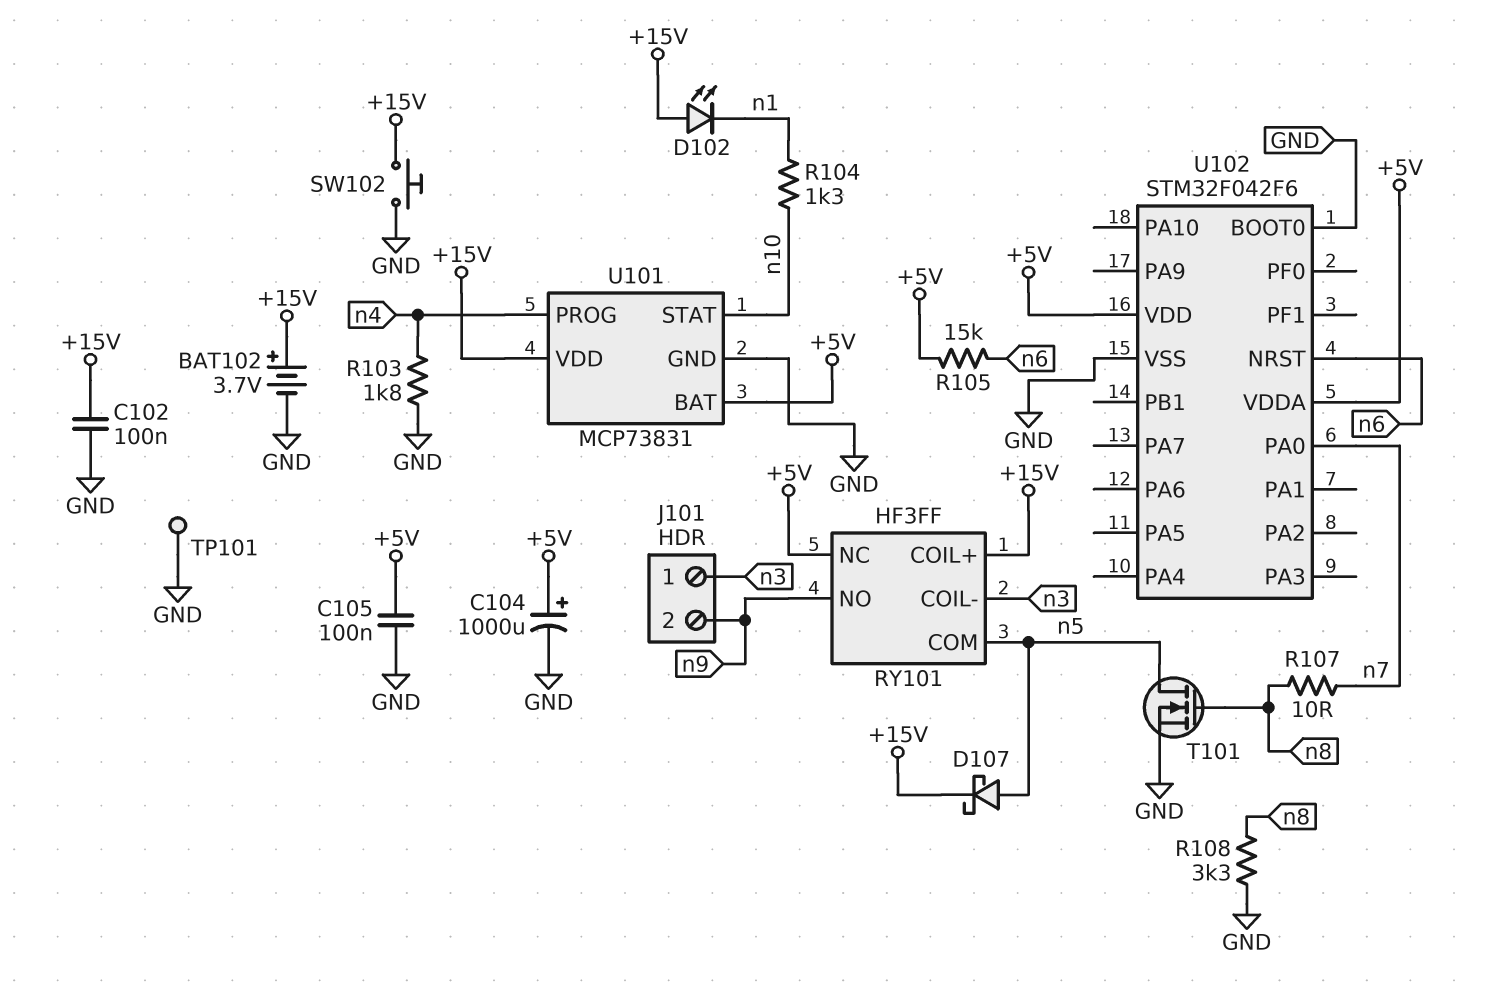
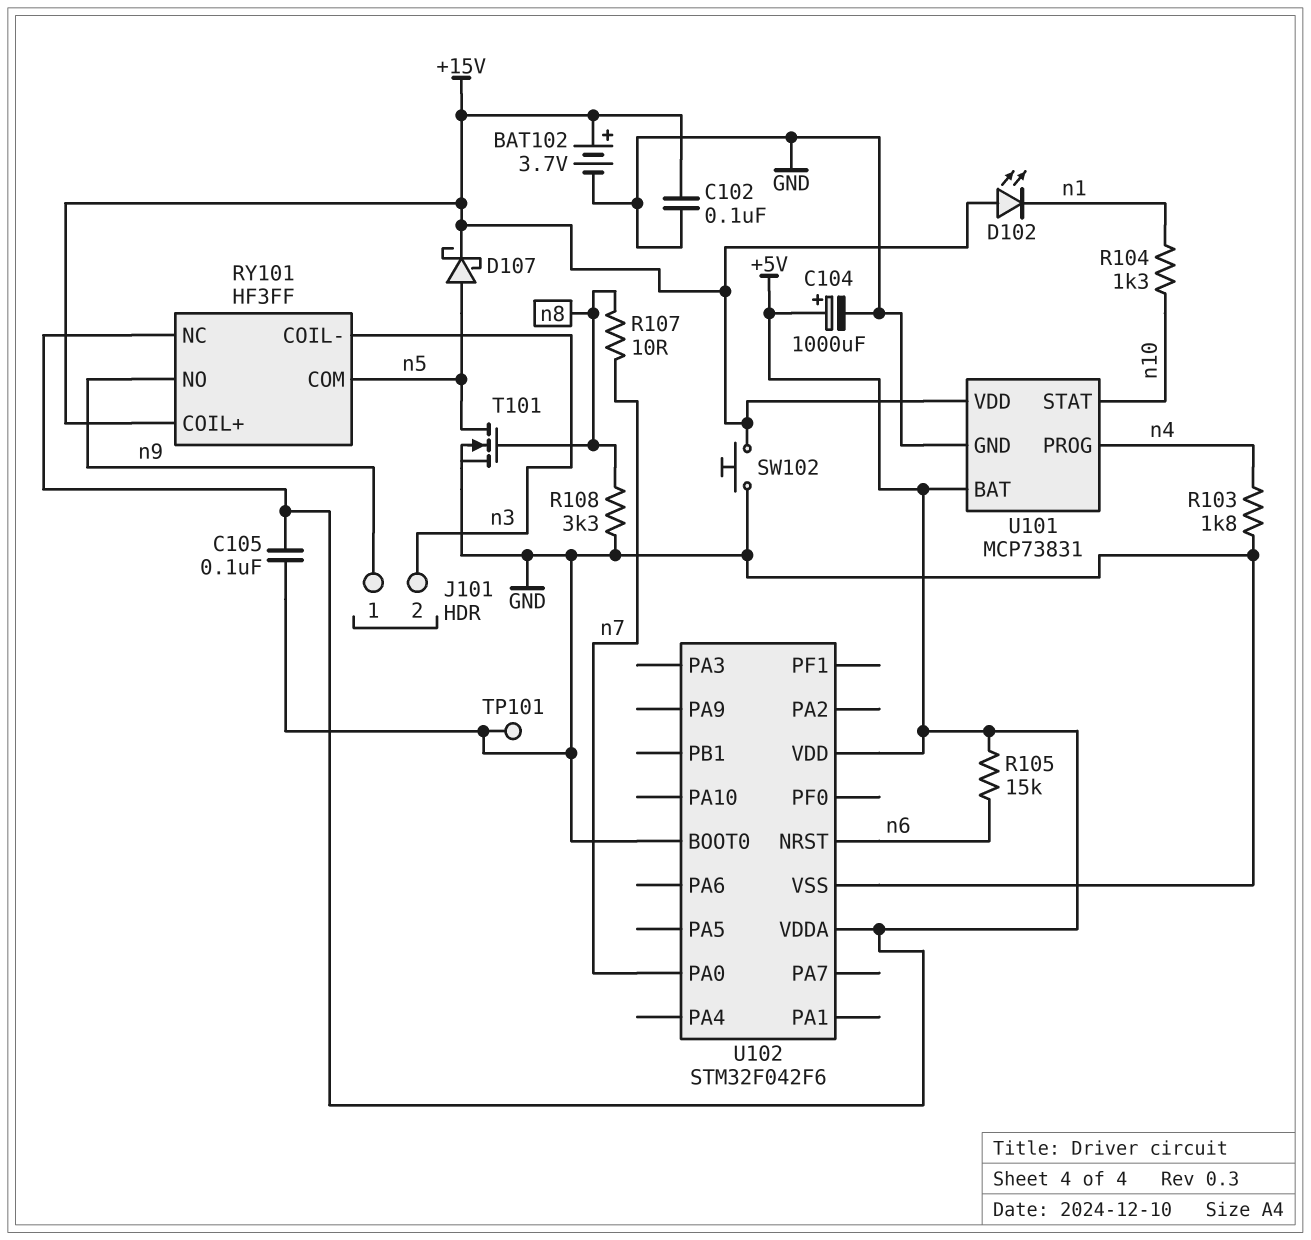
J101 pin 1: n3 -> n9
J101 pin 2: n9 -> n3

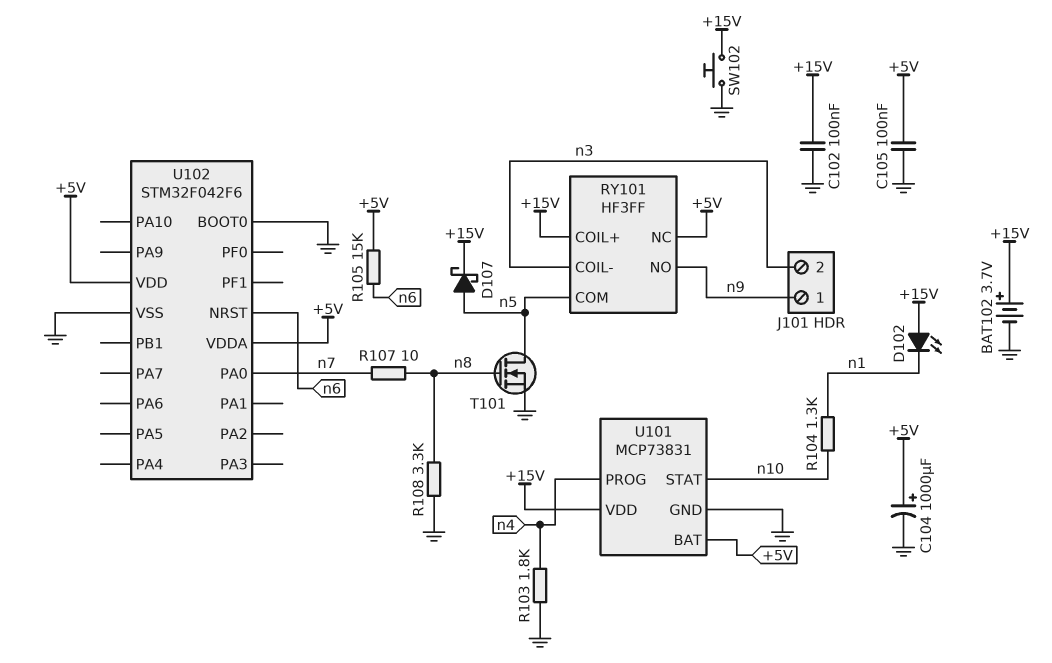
TP101: test point (GND) -> none

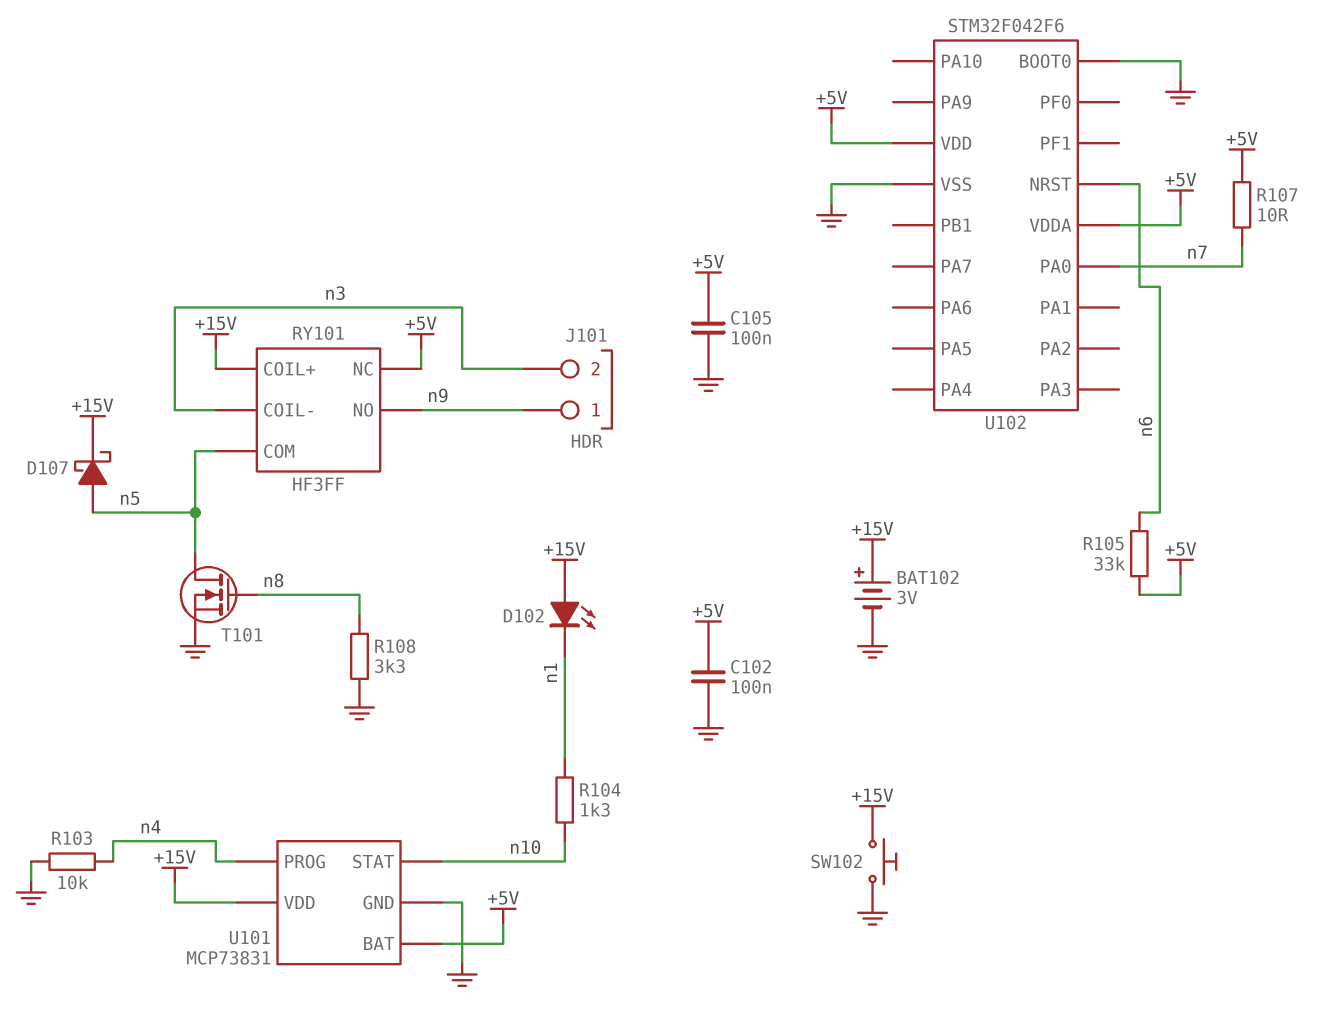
BAT102: 3.7V (plus +15V, minus GND) -> 3V (plus +15V, minus GND)
C102: 100nF (+15V, GND) -> 100nF (+5V, GND)
C104: 1000uF (plus +5V, minus GND) -> none
R103: 1.8k (GND, n4) -> 10k (GND, n4)
R105: 15k (+5V, n6) -> 33k (+5V, n6)
R107: 10 (n7, n8) -> 10 (+5V, n7)

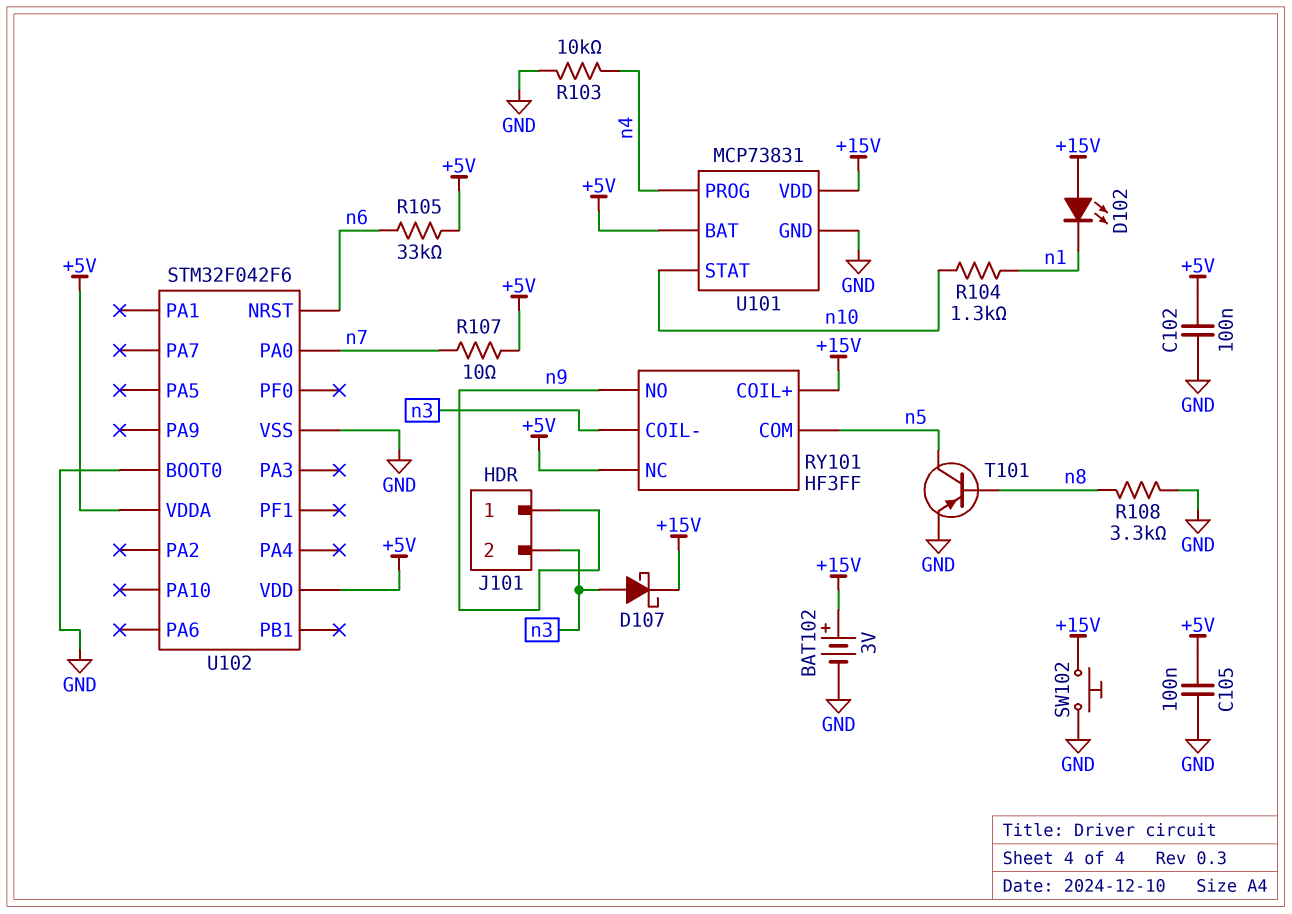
D107: schottky (A n5, K +15V) -> schottky (A n3, K +15V)
T101: NMOS (G n8, D n5, S GND) -> PNP (B n8, C n5, E GND)

